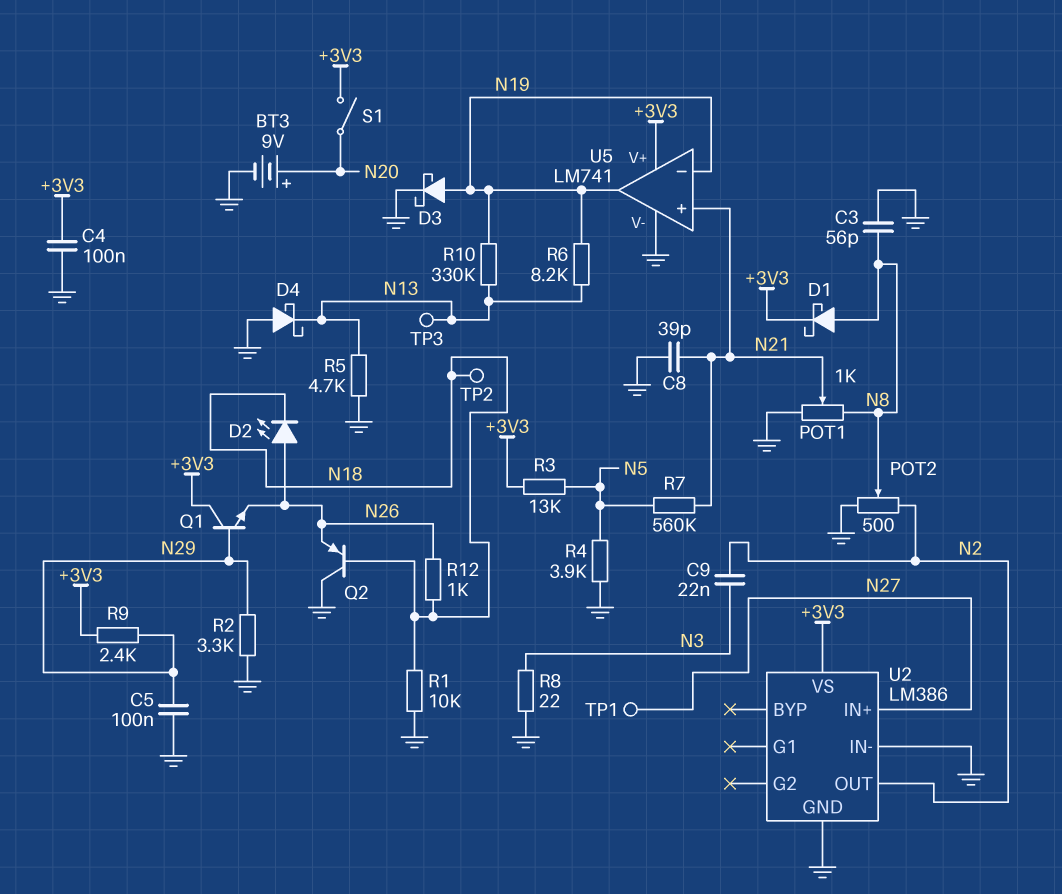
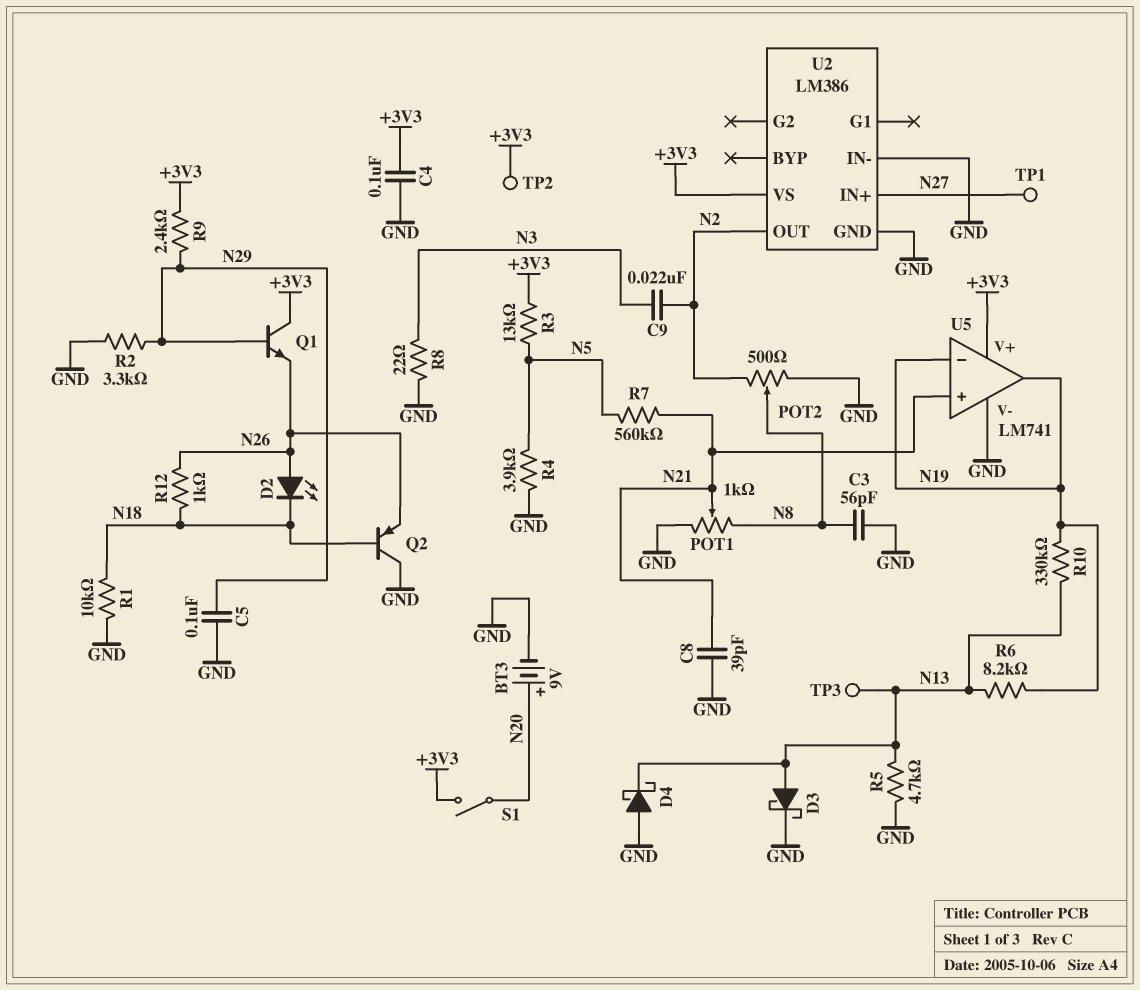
D1: schottky (A N8, K +3V3) -> none
D3: schottky (A N19, K GND) -> schottky (A N13, K GND)
TP2: test point (N18) -> test point (+3V3)

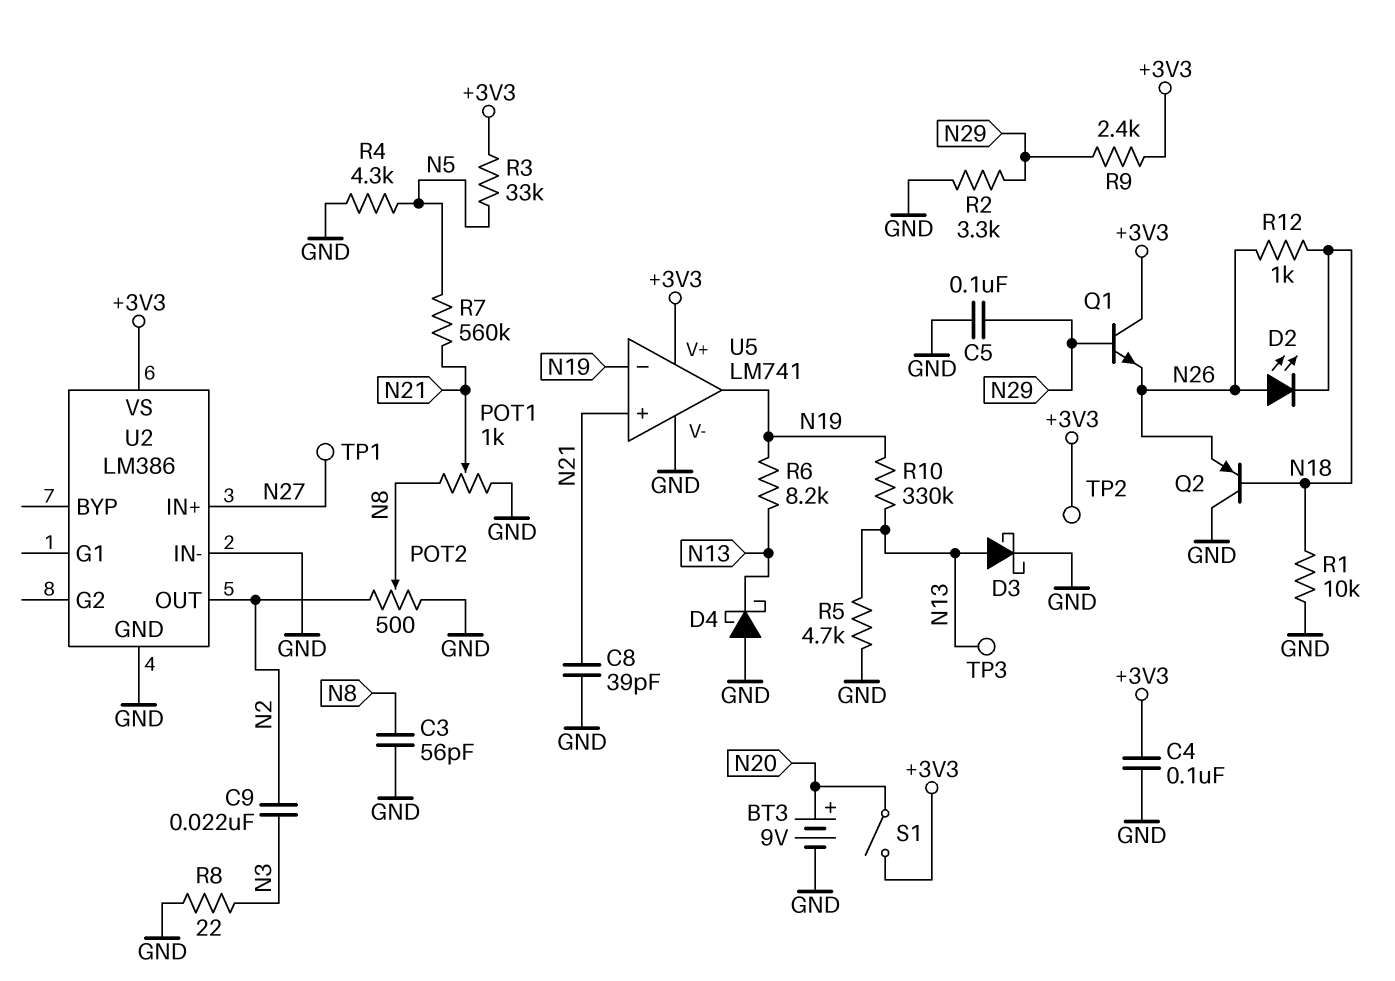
R3: 13k (+3V3, N5) -> 33k (+3V3, N5)
R4: 3.9k (GND, N5) -> 4.3k (GND, N5)

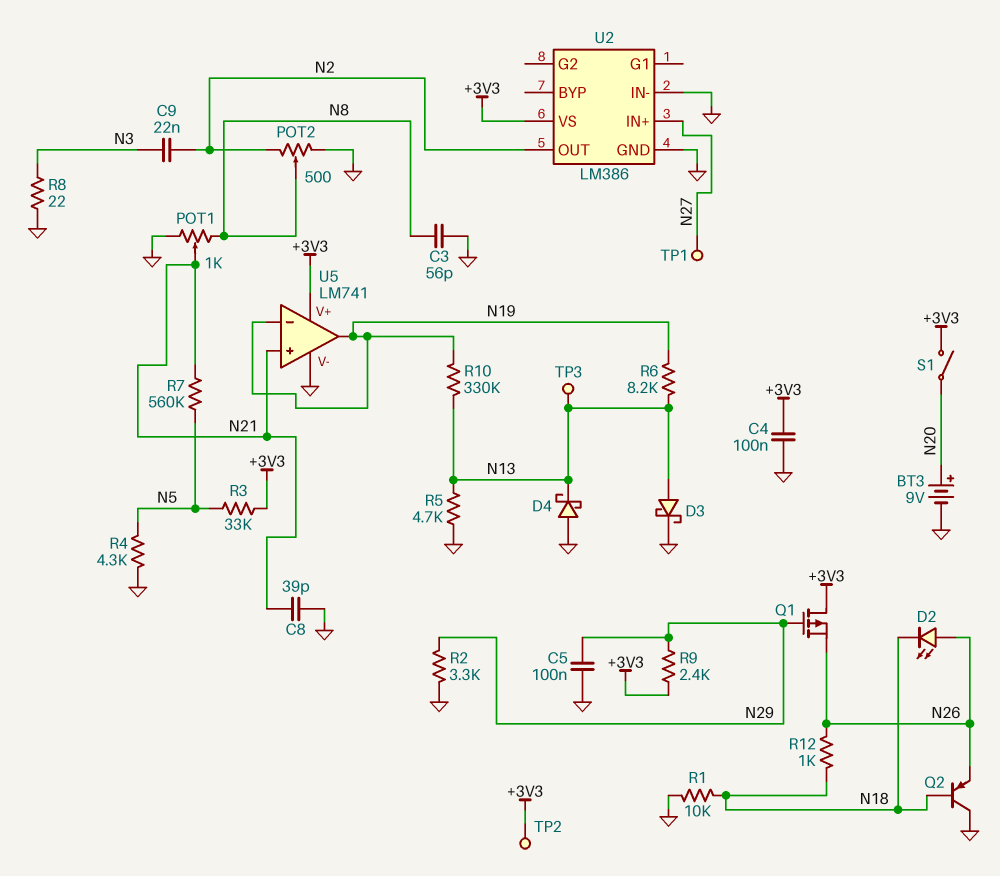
Q1: NPN (B N29, C +3V3, E N26) -> PMOS (G N29, D +3V3, S N26)

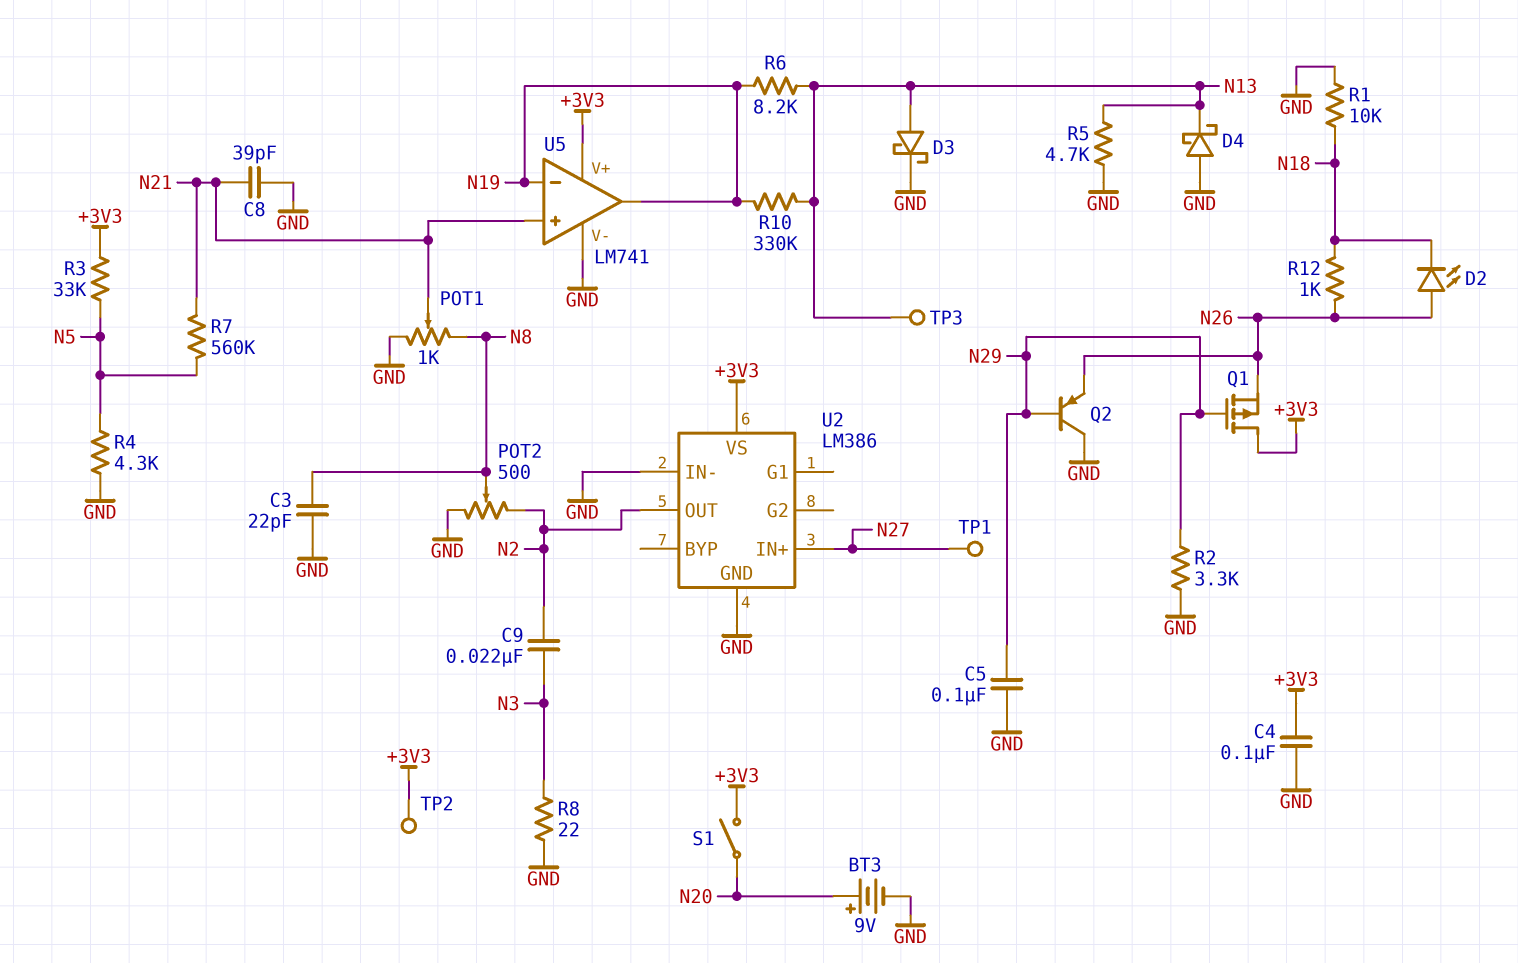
C3: 56pF (GND, N8) -> 22pF (GND, N8)
Q2: PNP (B N18, C GND, E N26) -> PNP (B N29, C GND, E N26)
R9: 2.4k (+3V3, N29) -> none

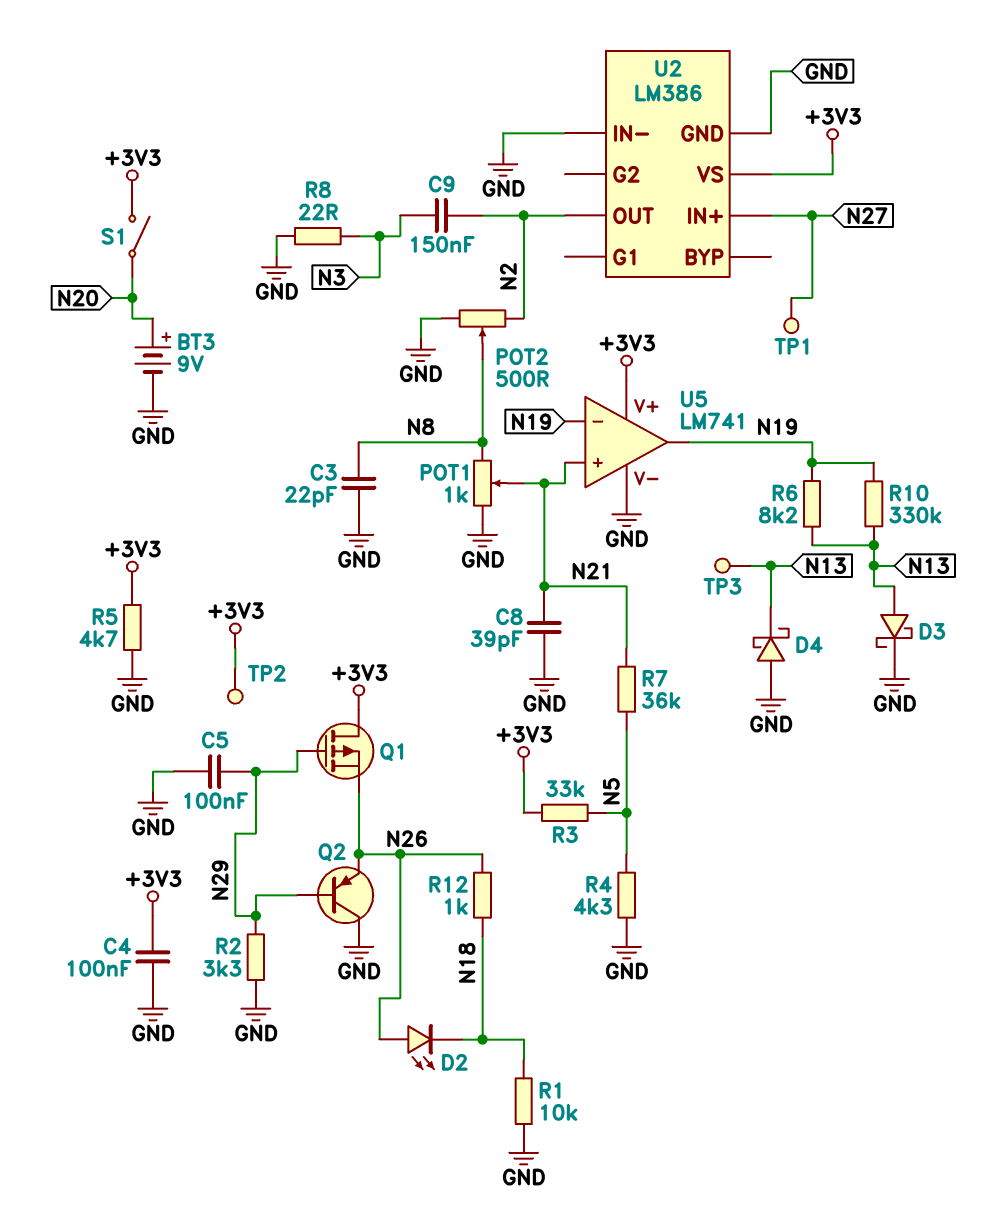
C9: 22nF (N2, N3) -> 150nF (N2, N3)
R5: 4.7k (GND, N13) -> 4.7k (+3V3, GND)
R7: 560k (N5, N21) -> 36k (N5, N21)

